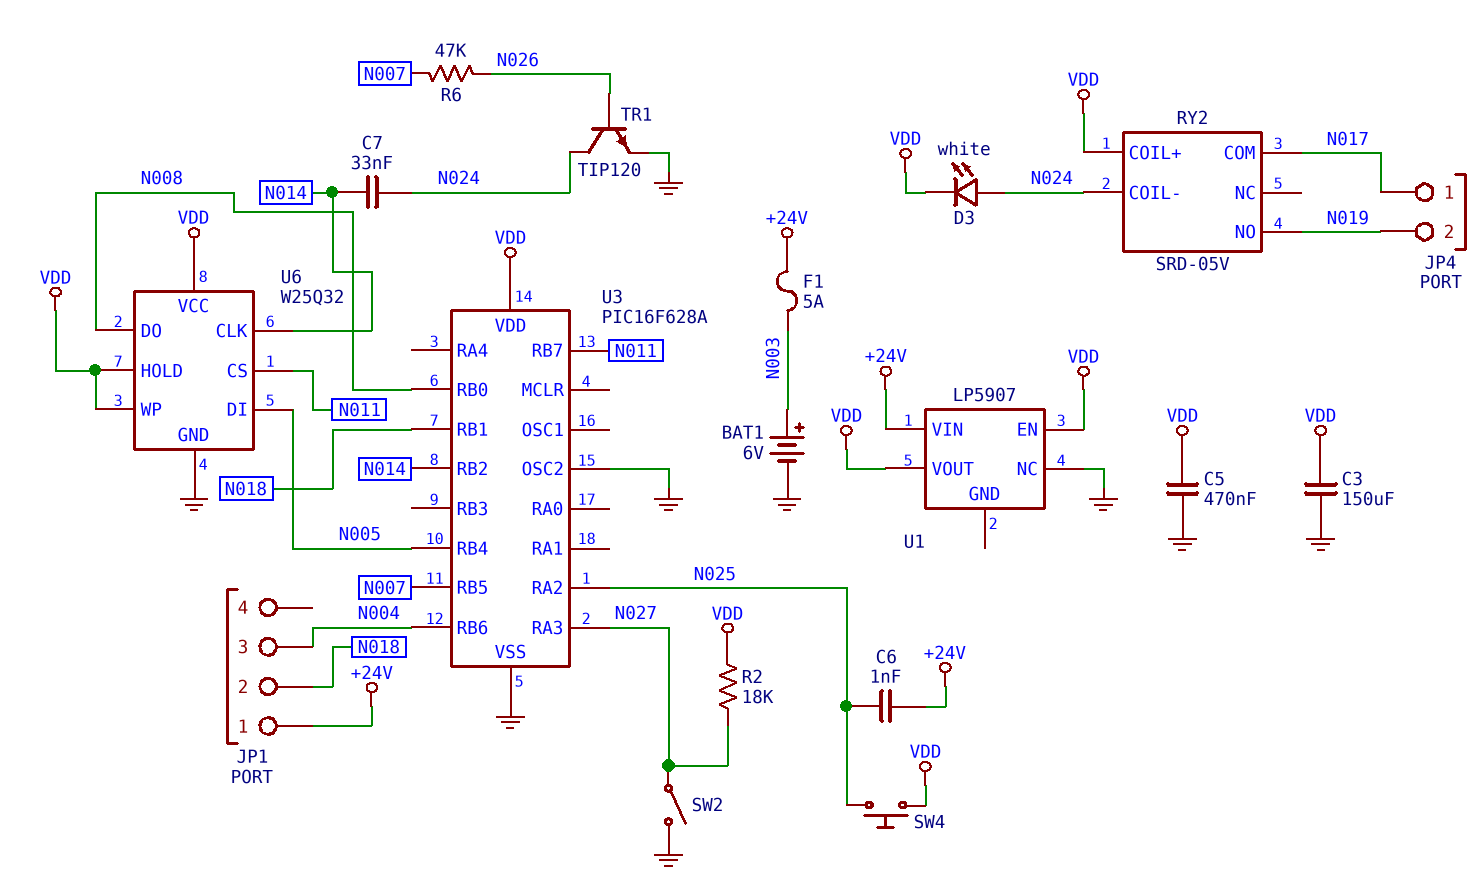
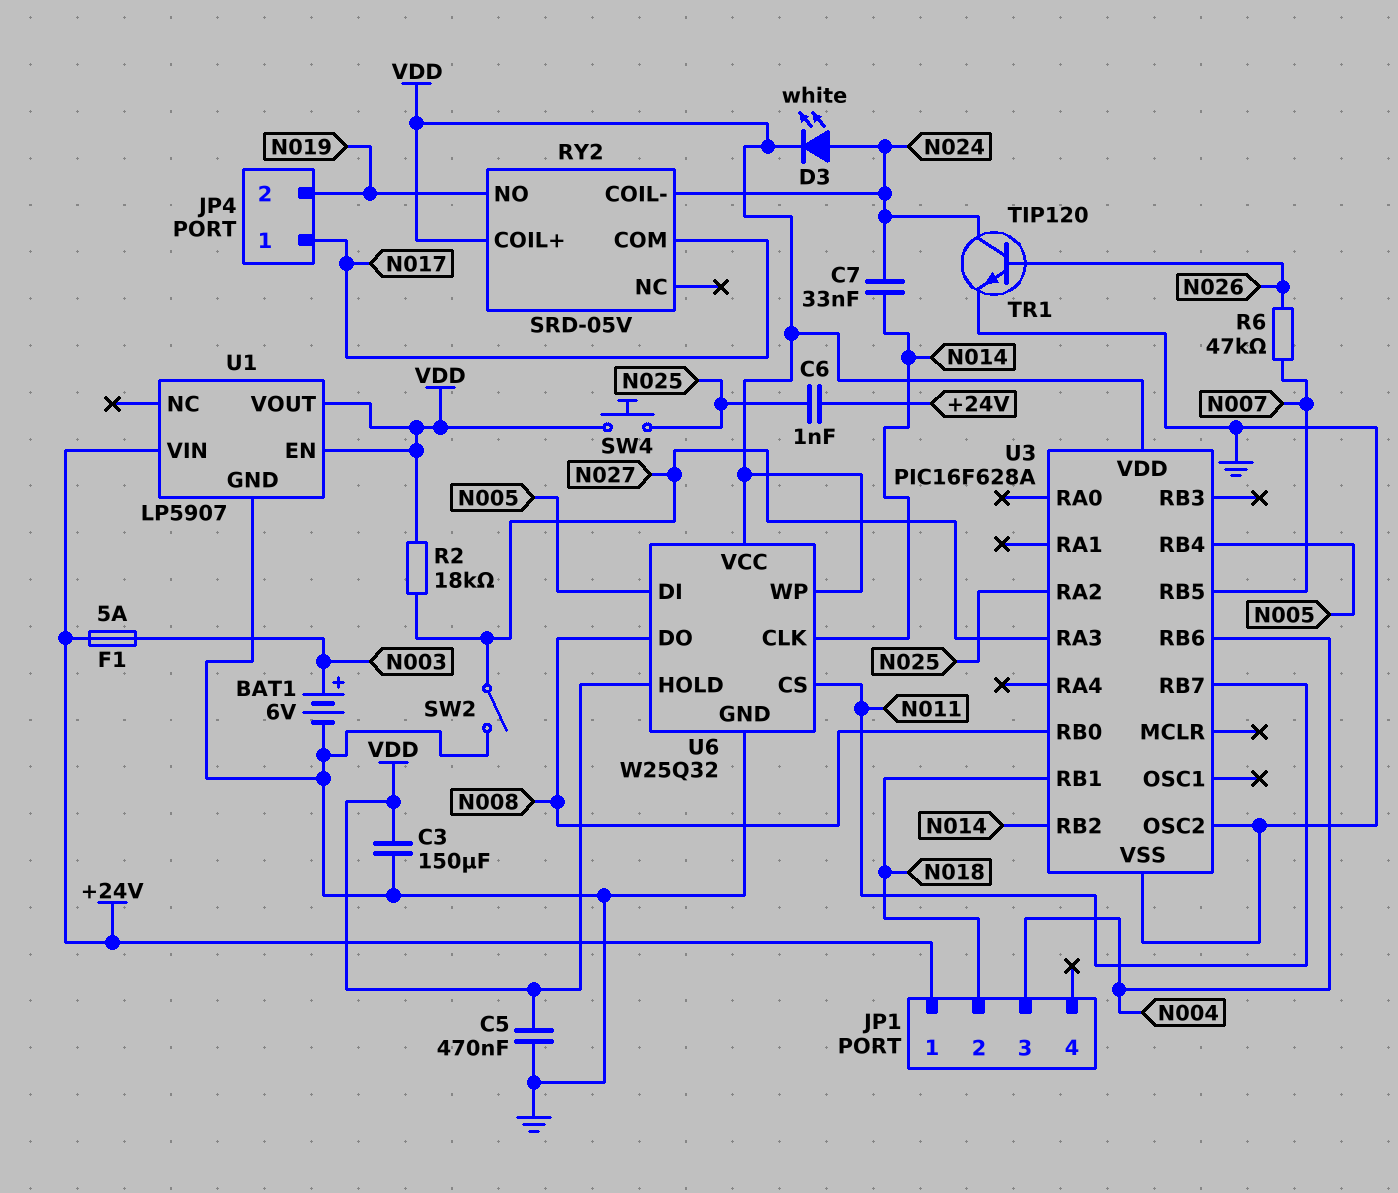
U1 pin GND: none -> GND
U1 pin NC: GND -> none

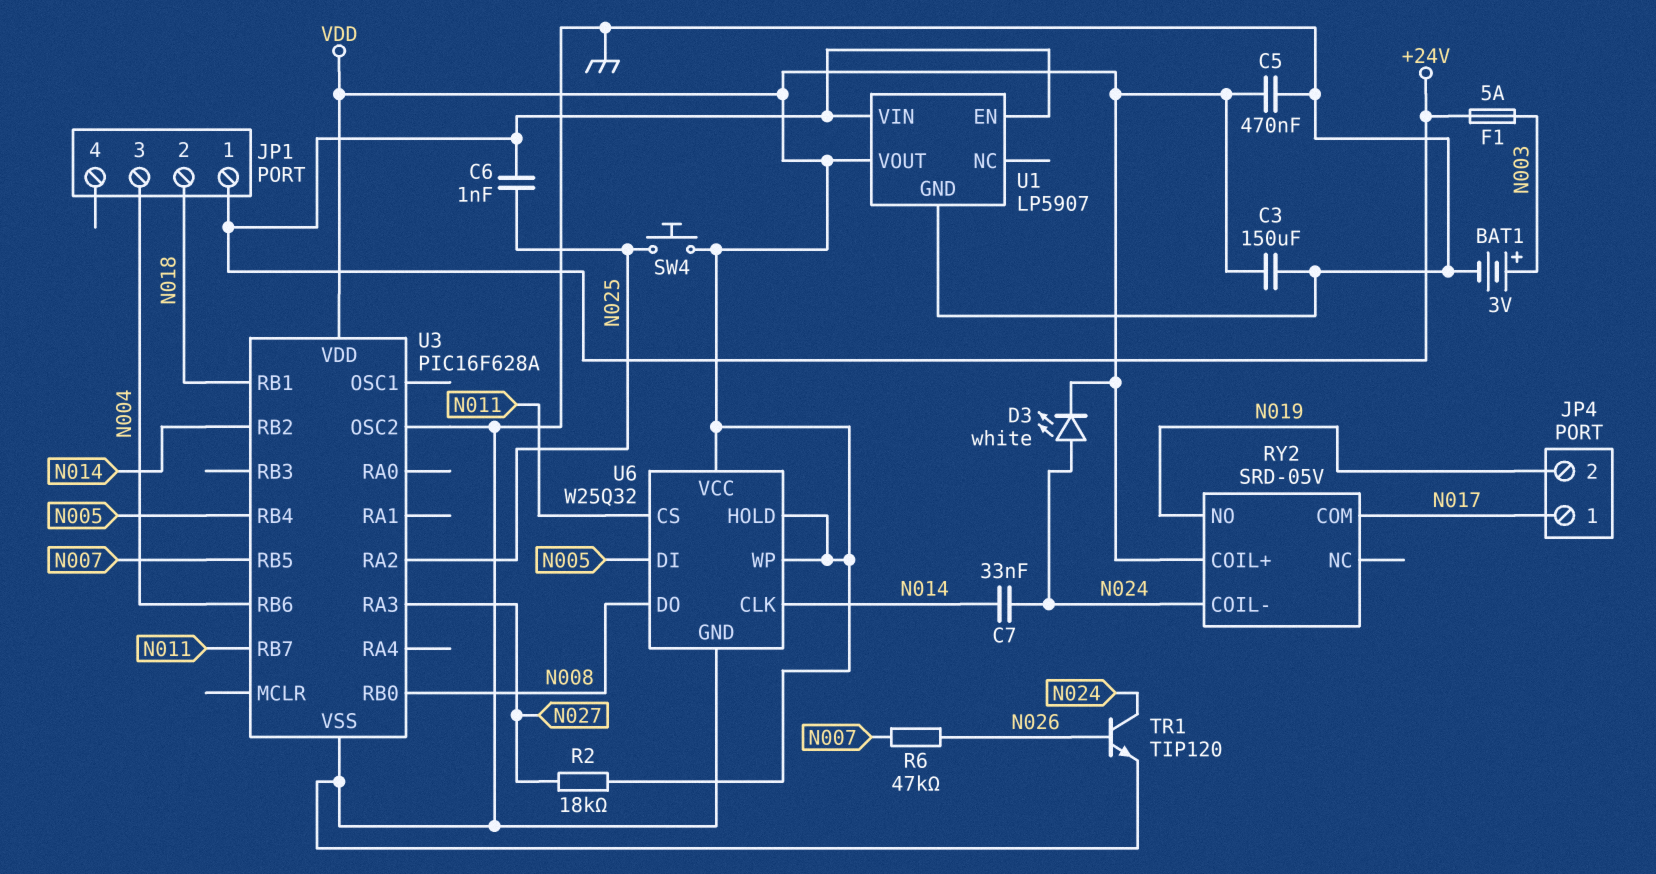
BAT1: 6V (plus N003, minus GND) -> 3V (plus N003, minus GND)
SW2: switch (GND, N027) -> none
U1 pin EN: VDD -> +24V

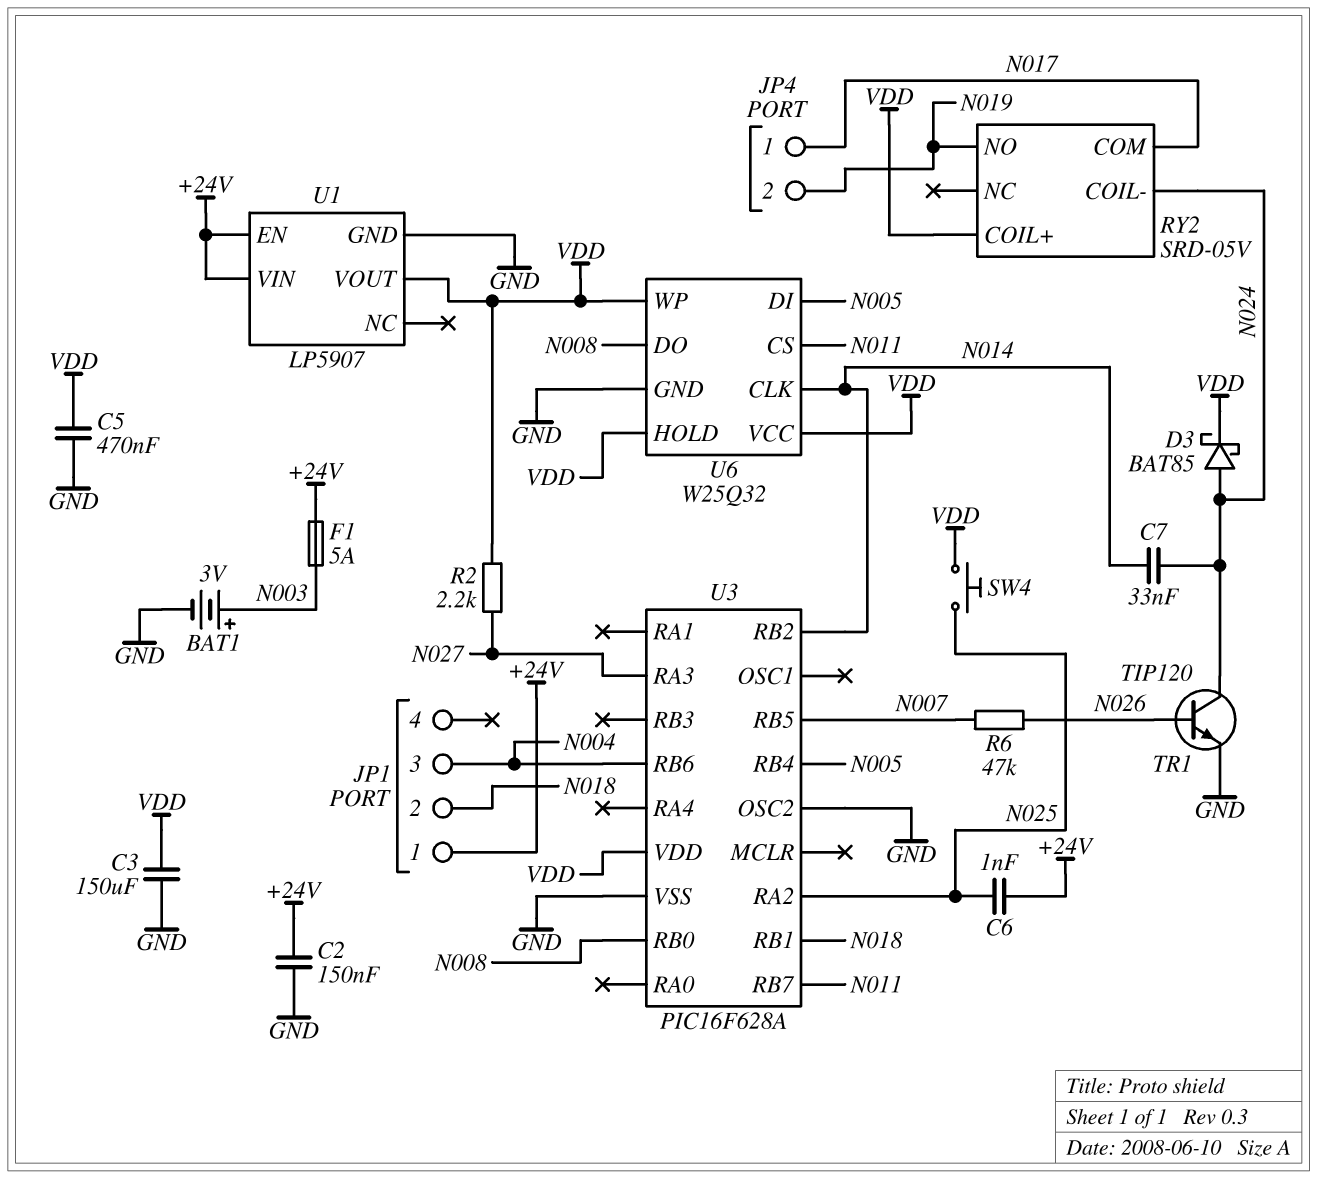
C2: none -> 150nF (+24V, GND)
D3: LED white (A N024, K VDD) -> schottky BAT85 (A N024, K VDD)
R2: 18k (N027, VDD) -> 2.2k (N027, VDD)

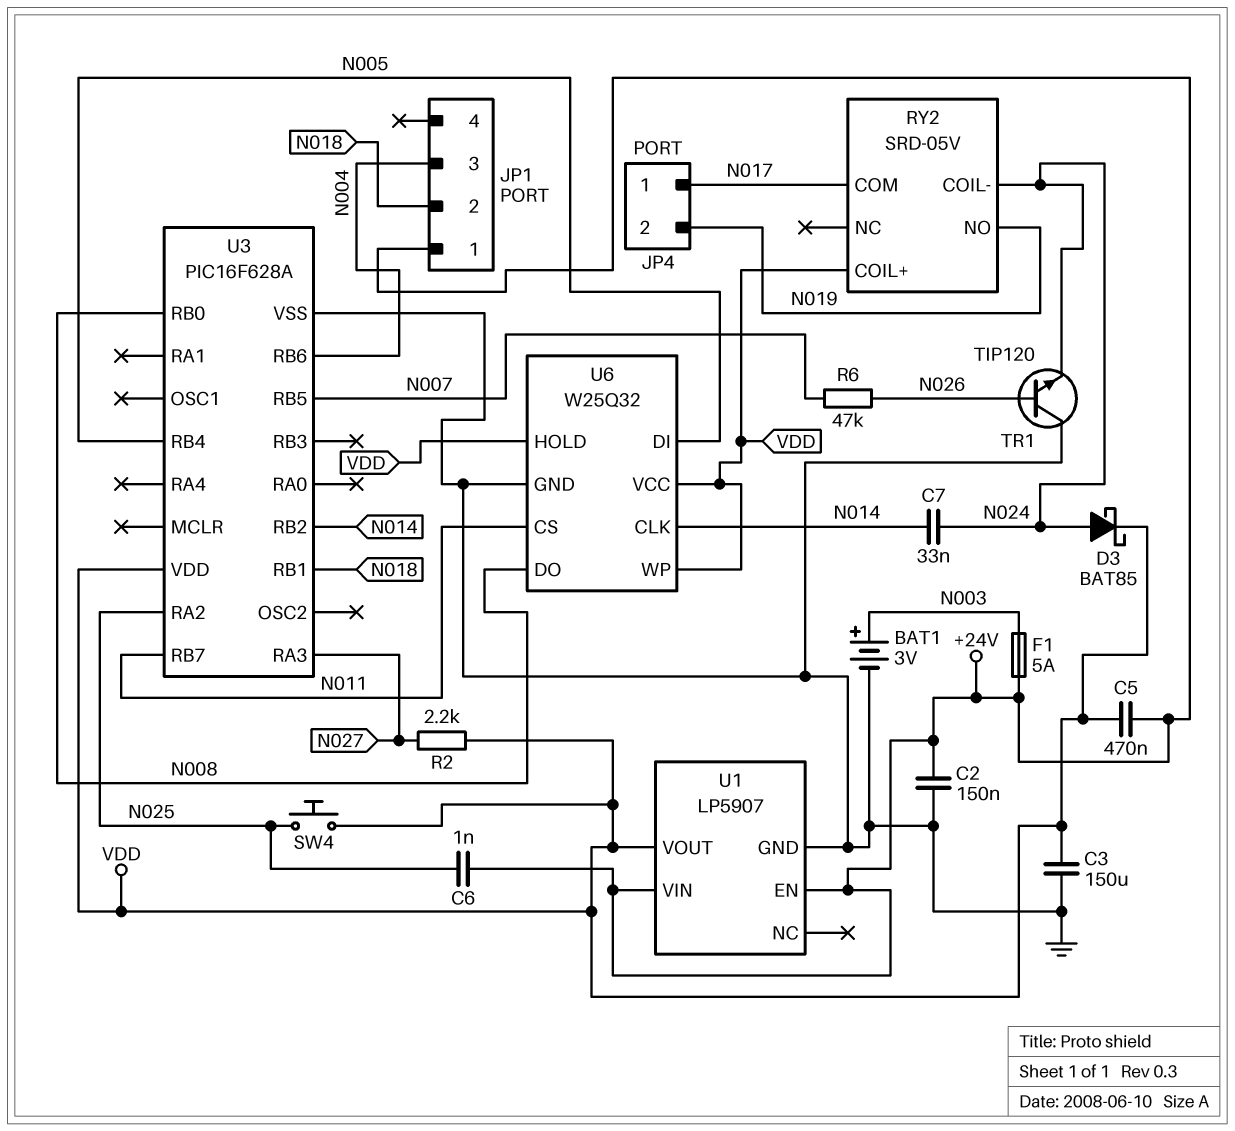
C5: 470nF (GND, VDD) -> 470nF (+24V, VDD)
TR1: NPN TIP120 (B N026, C N024, E GND) -> NPN TIP120 (B N026, C GND, E N024)
U3 pin OSC2: GND -> none

